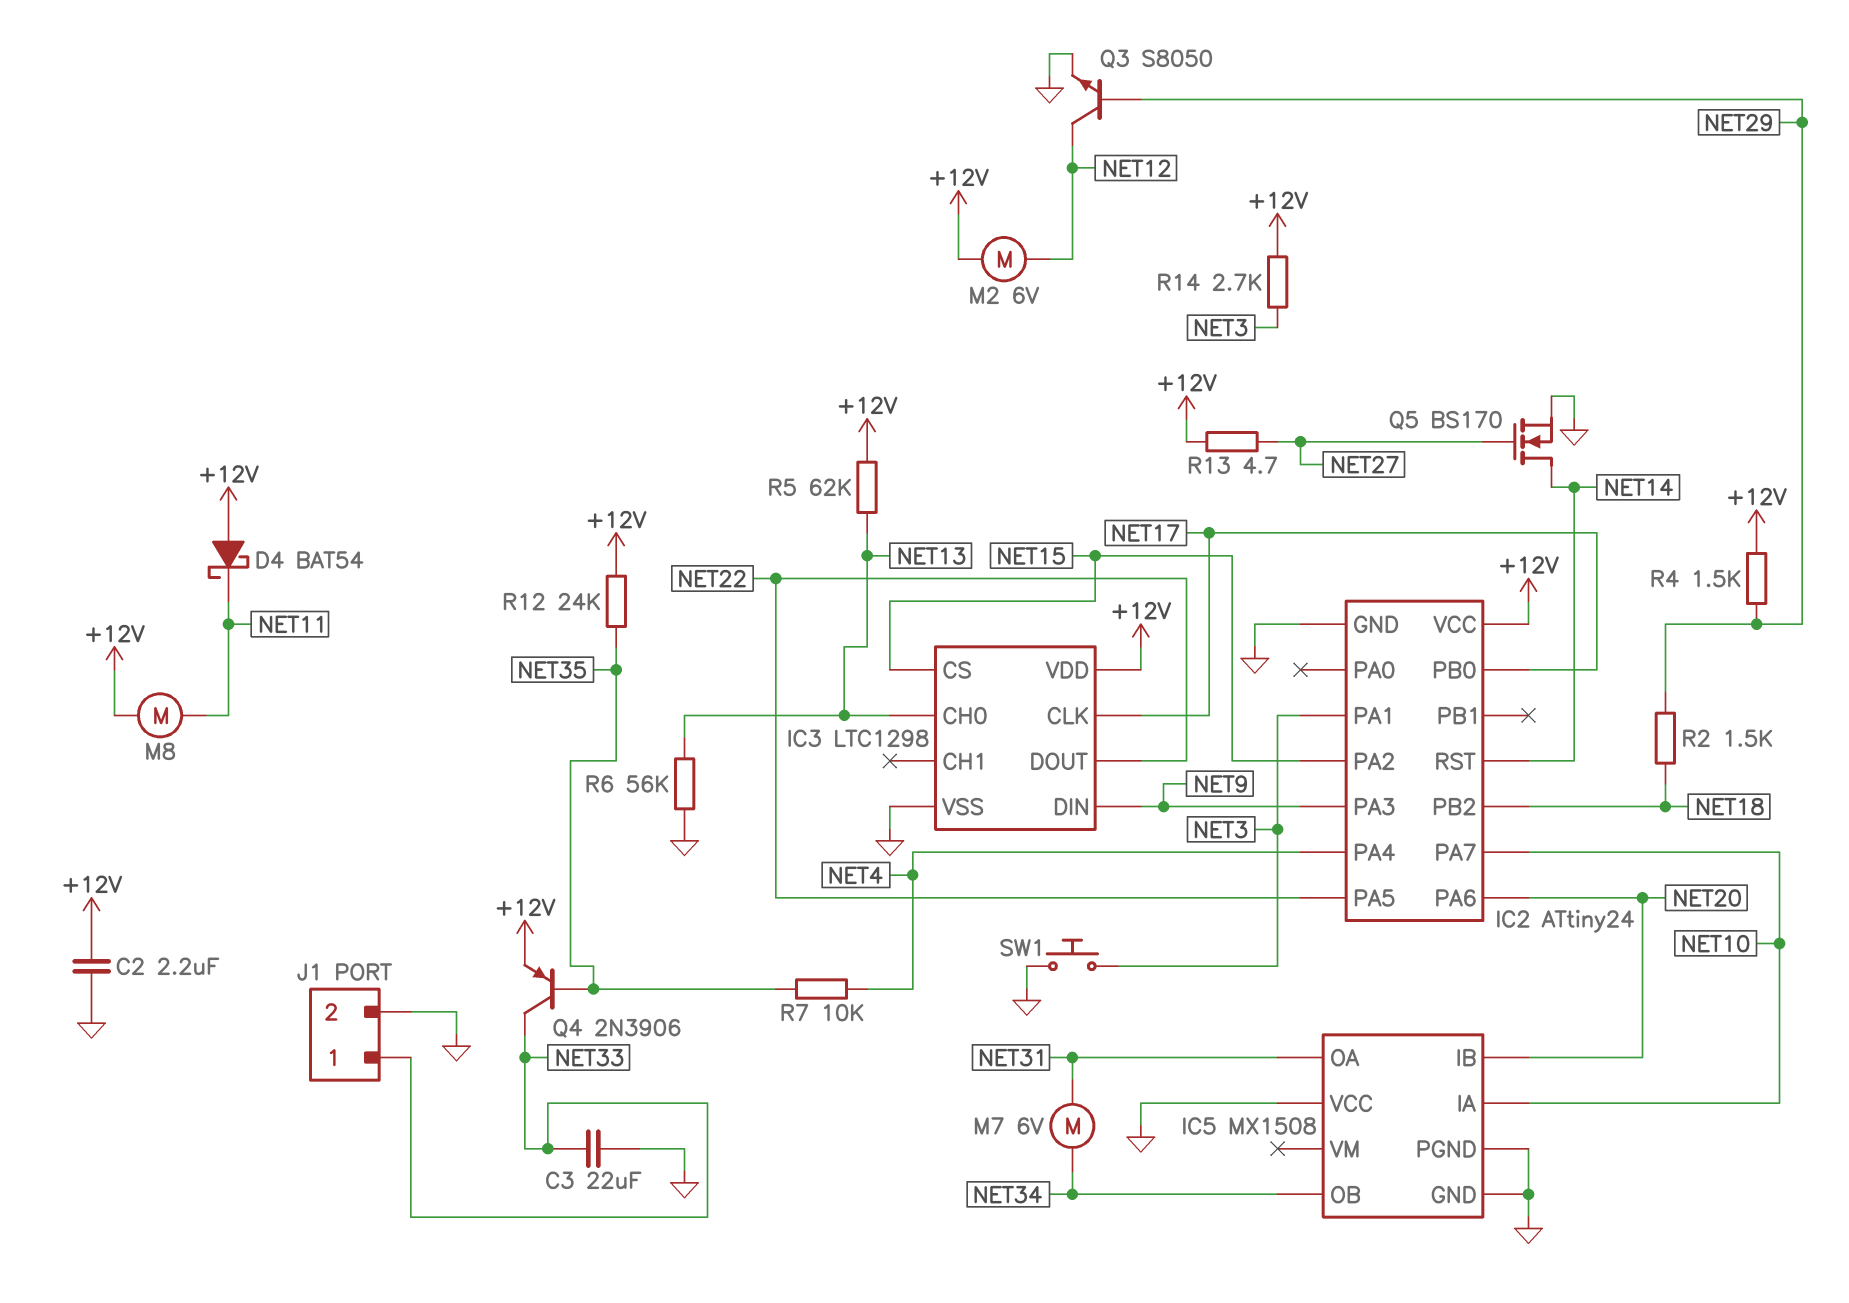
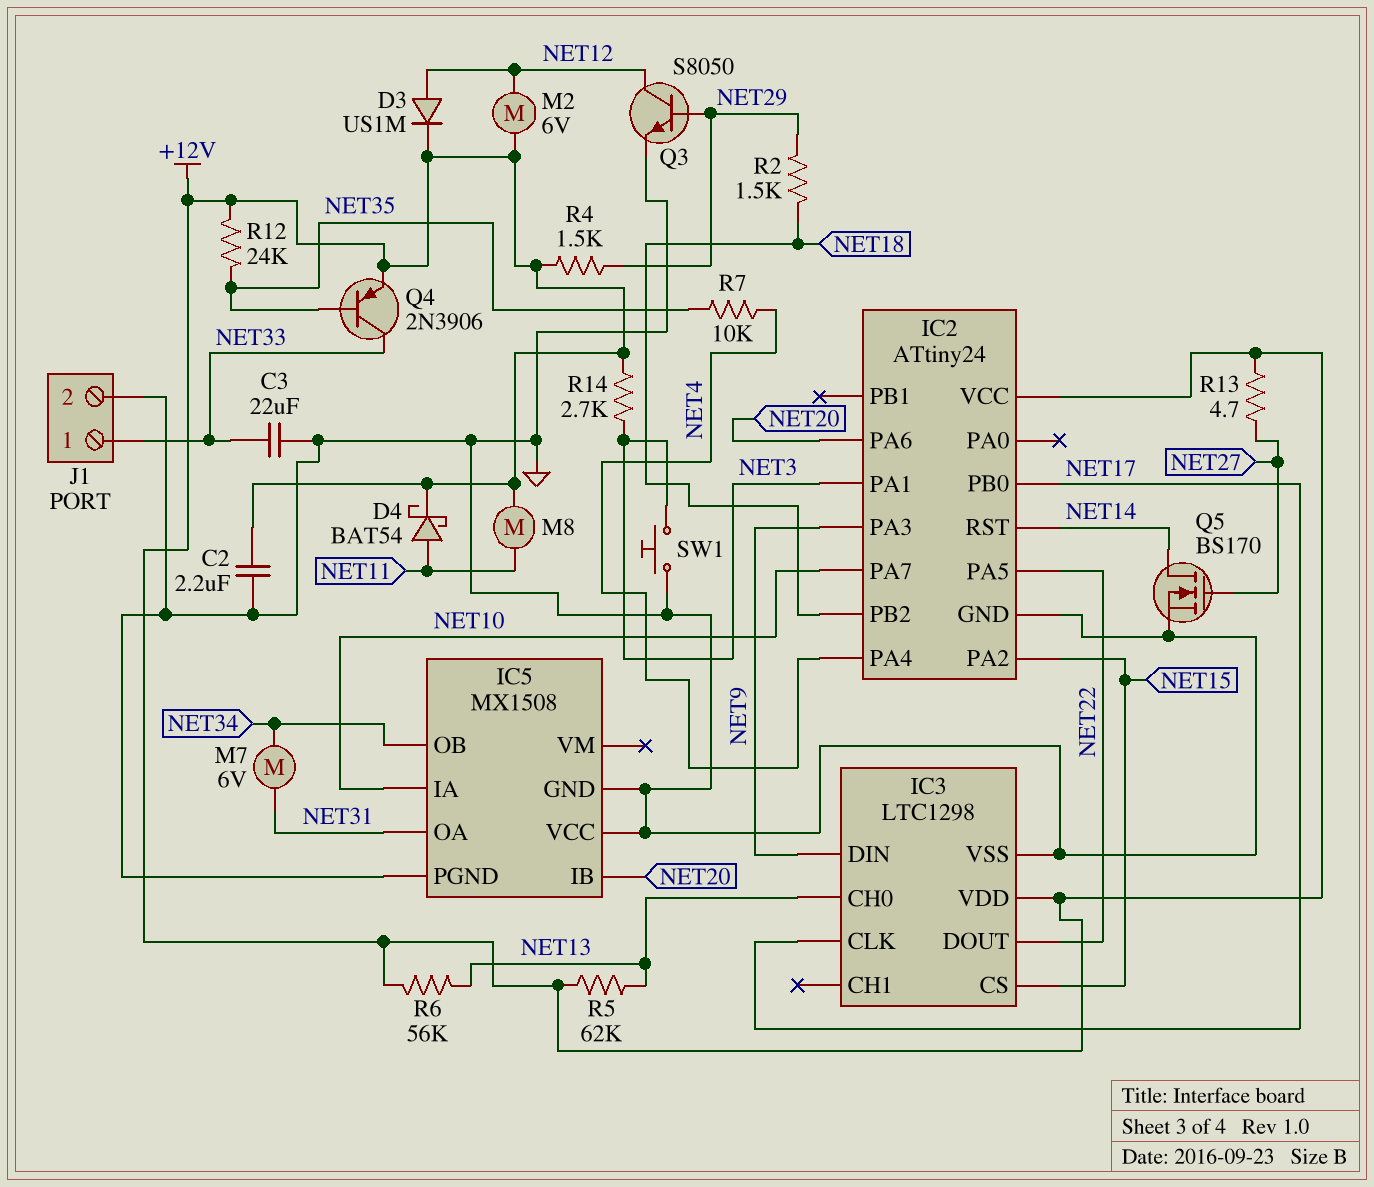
D3: none -> diode US1M (A NET12, K +12V)
D4: schottky BAT54 (A +12V, K NET11) -> schottky BAT54 (A NET11, K +12V)
R6: 56k (GND, NET13) -> 56k (+12V, NET13)

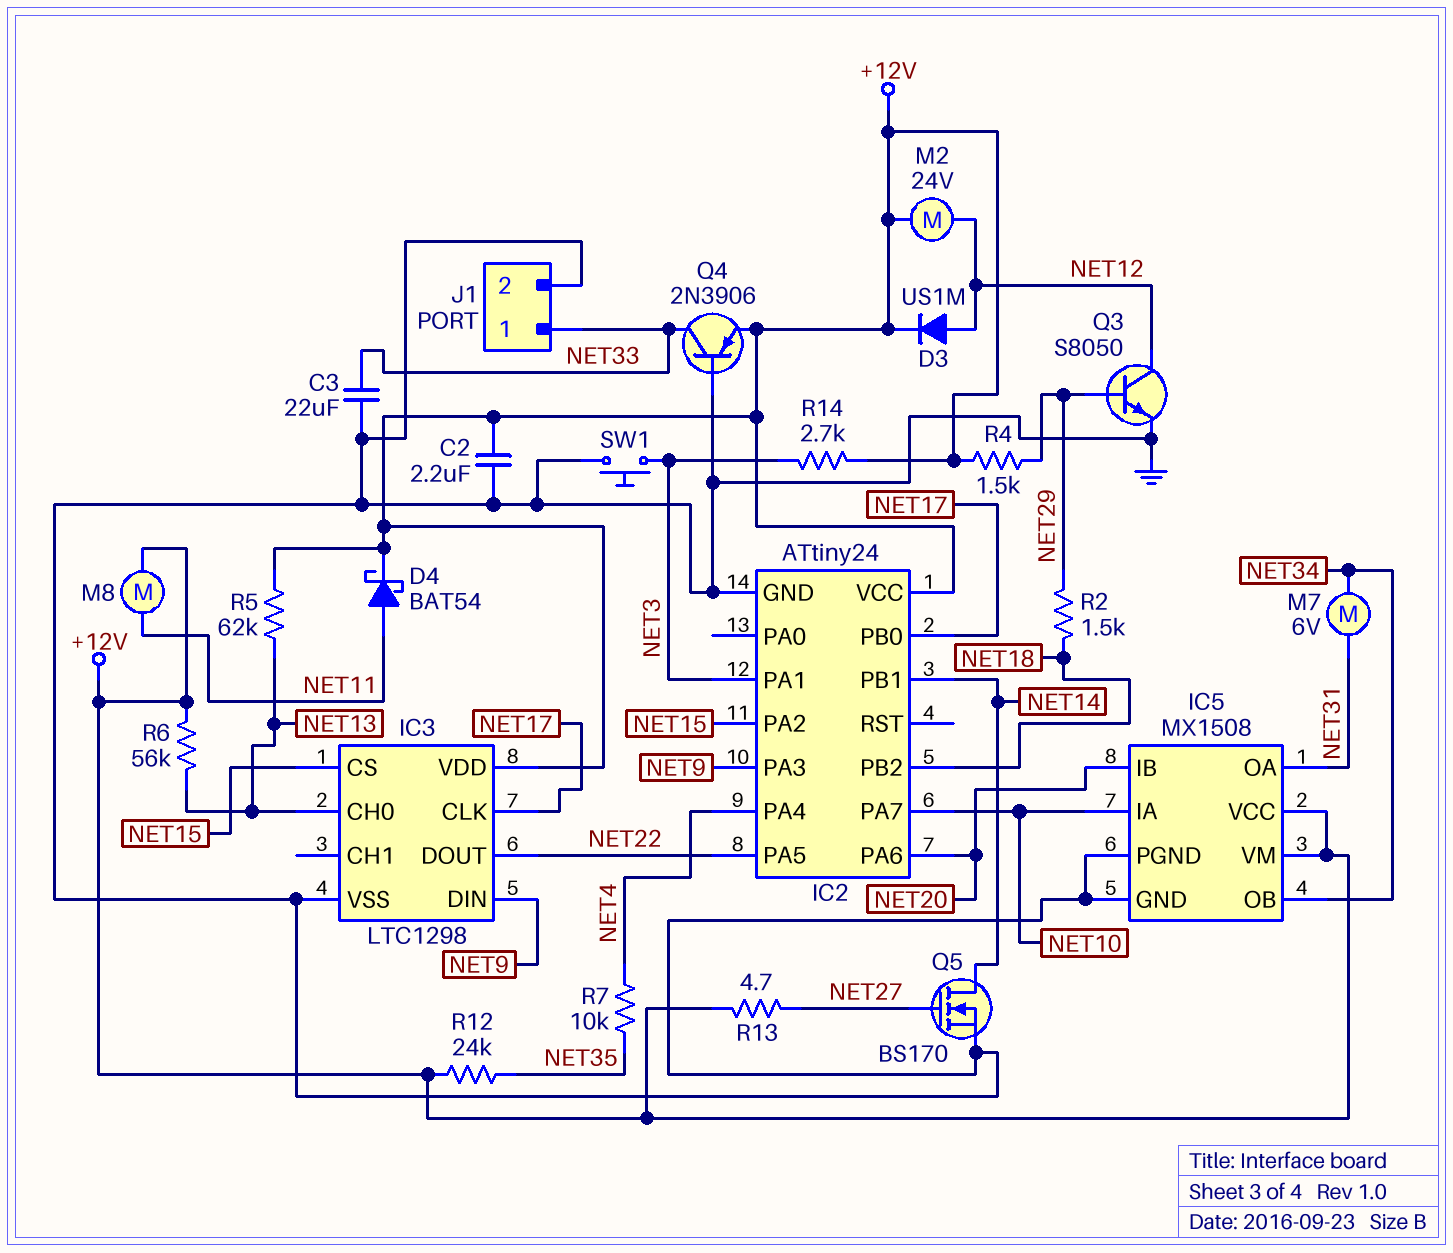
IC2 pin PB1: none -> NET14
IC2 pin RST: NET14 -> none
IC5 pin VCC: GND -> +12V
IC5 pin VM: none -> +12V
M2: motor 6V (+12V, NET12) -> motor 24V (+12V, NET12)
Q4: PNP 2N3906 (B NET35, C NET33, E +12V) -> PNP 2N3906 (B GND, C NET33, E +12V)

